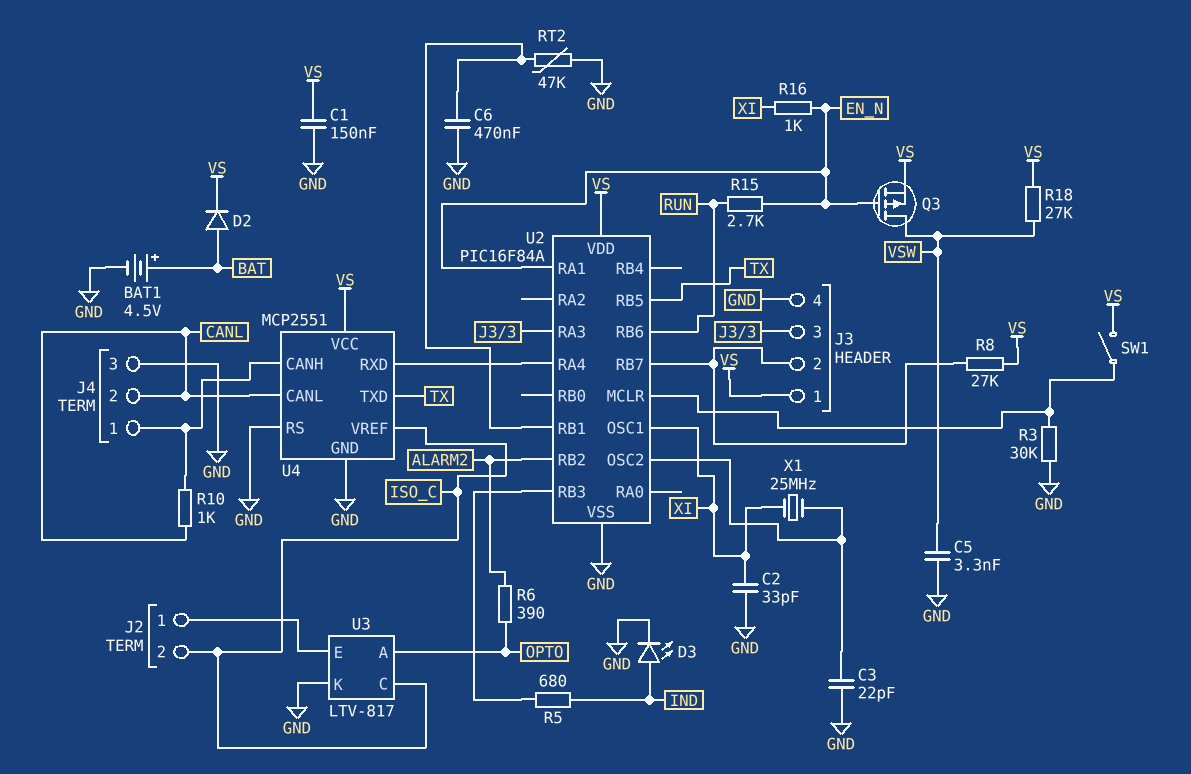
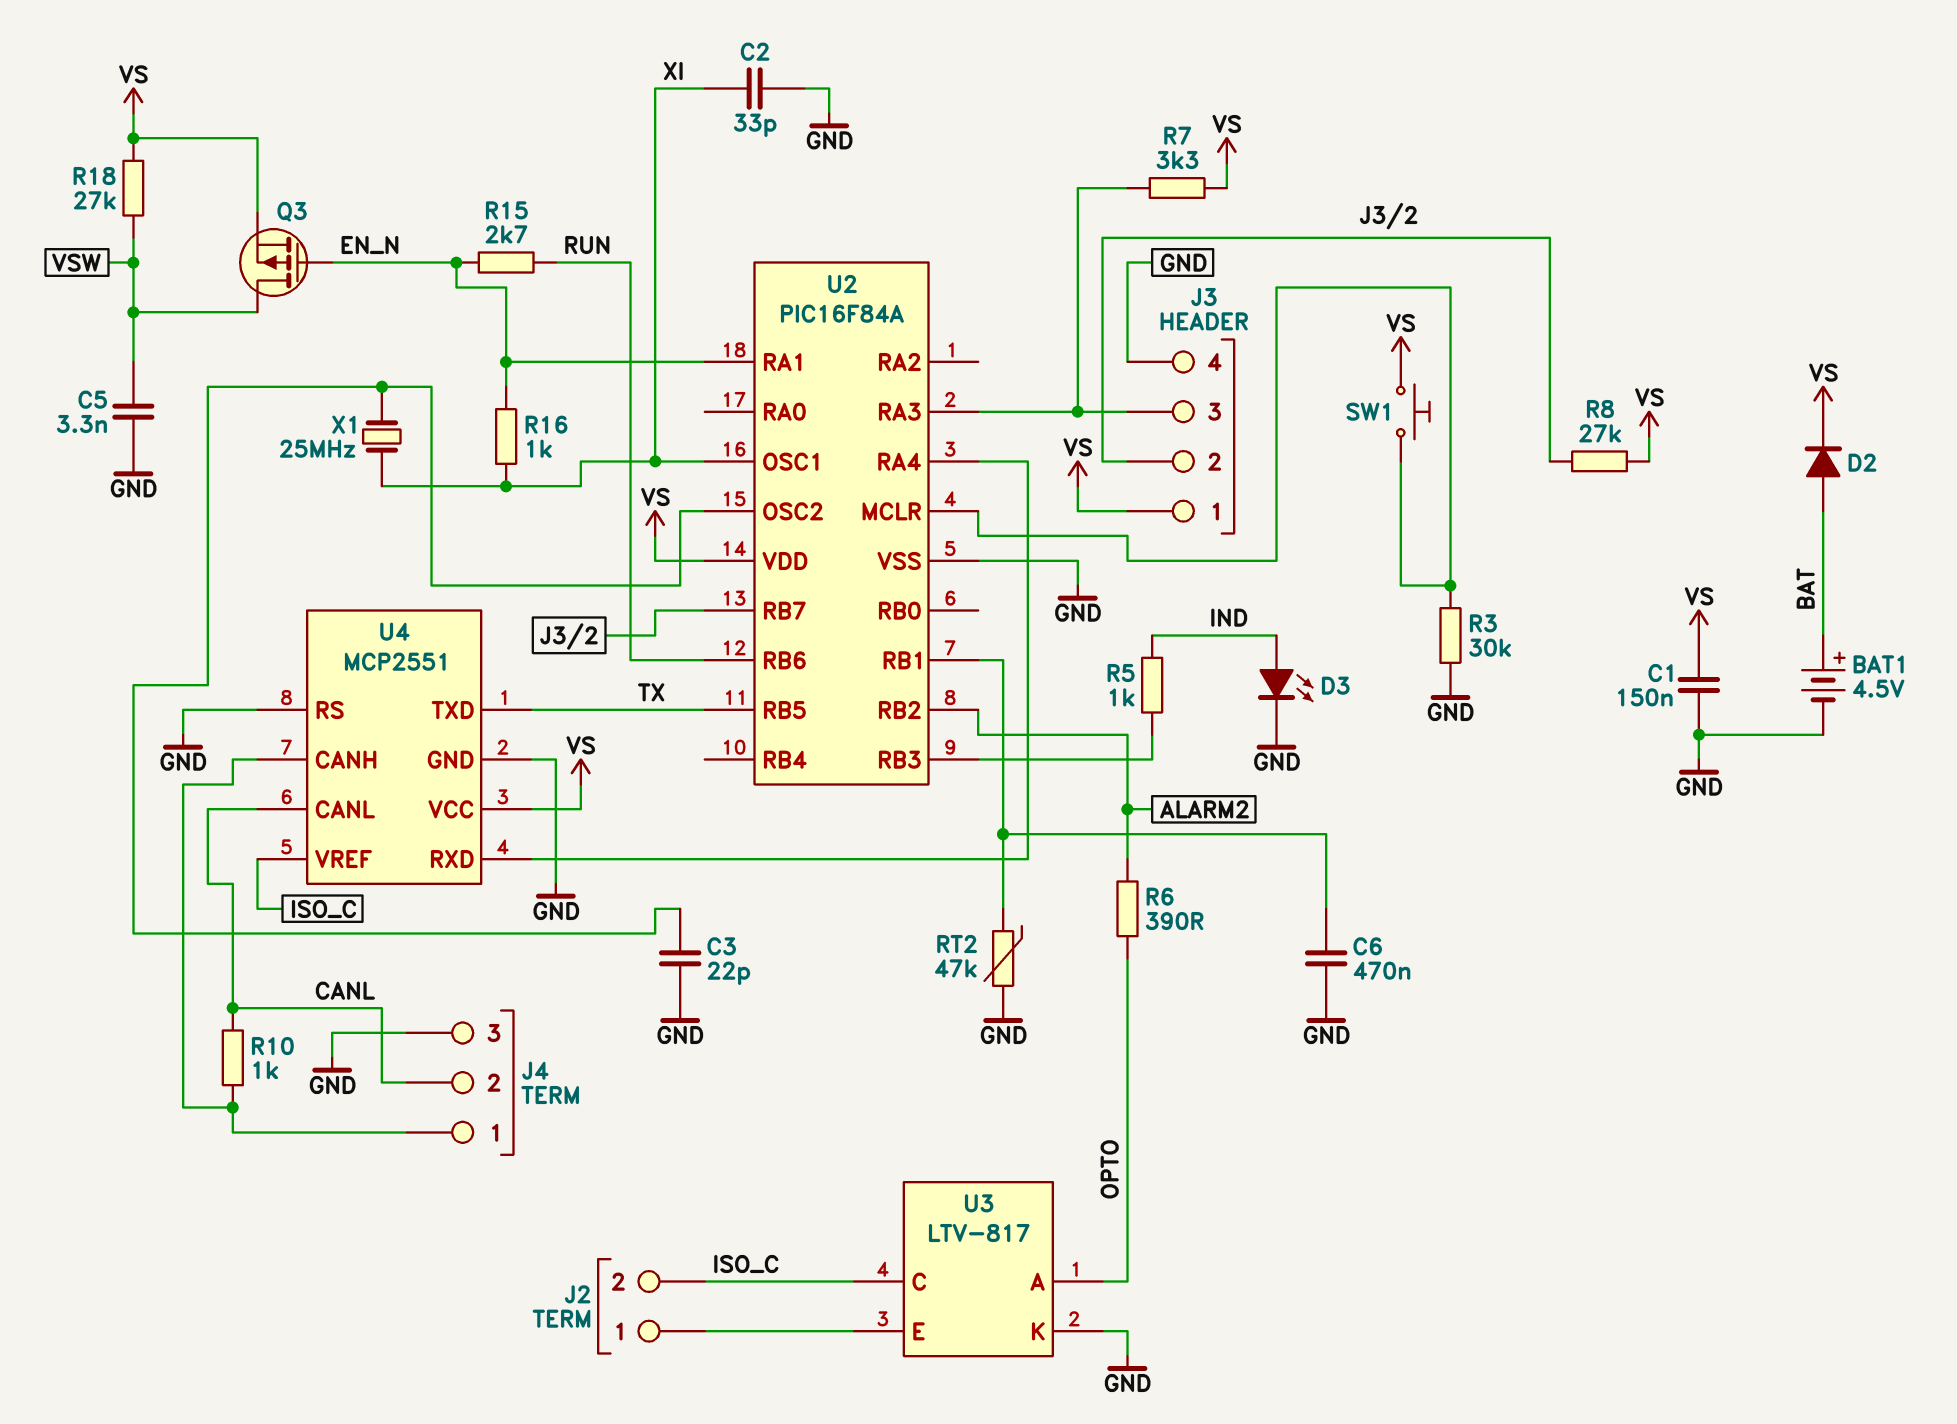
R5: 680 (IND, U2/RB3) -> 1k (IND, U2/RB3)
R7: none -> 3.3k (J3/3, VS)
SW1: switch (U2/MCLR, VS) -> button (U2/MCLR, VS)

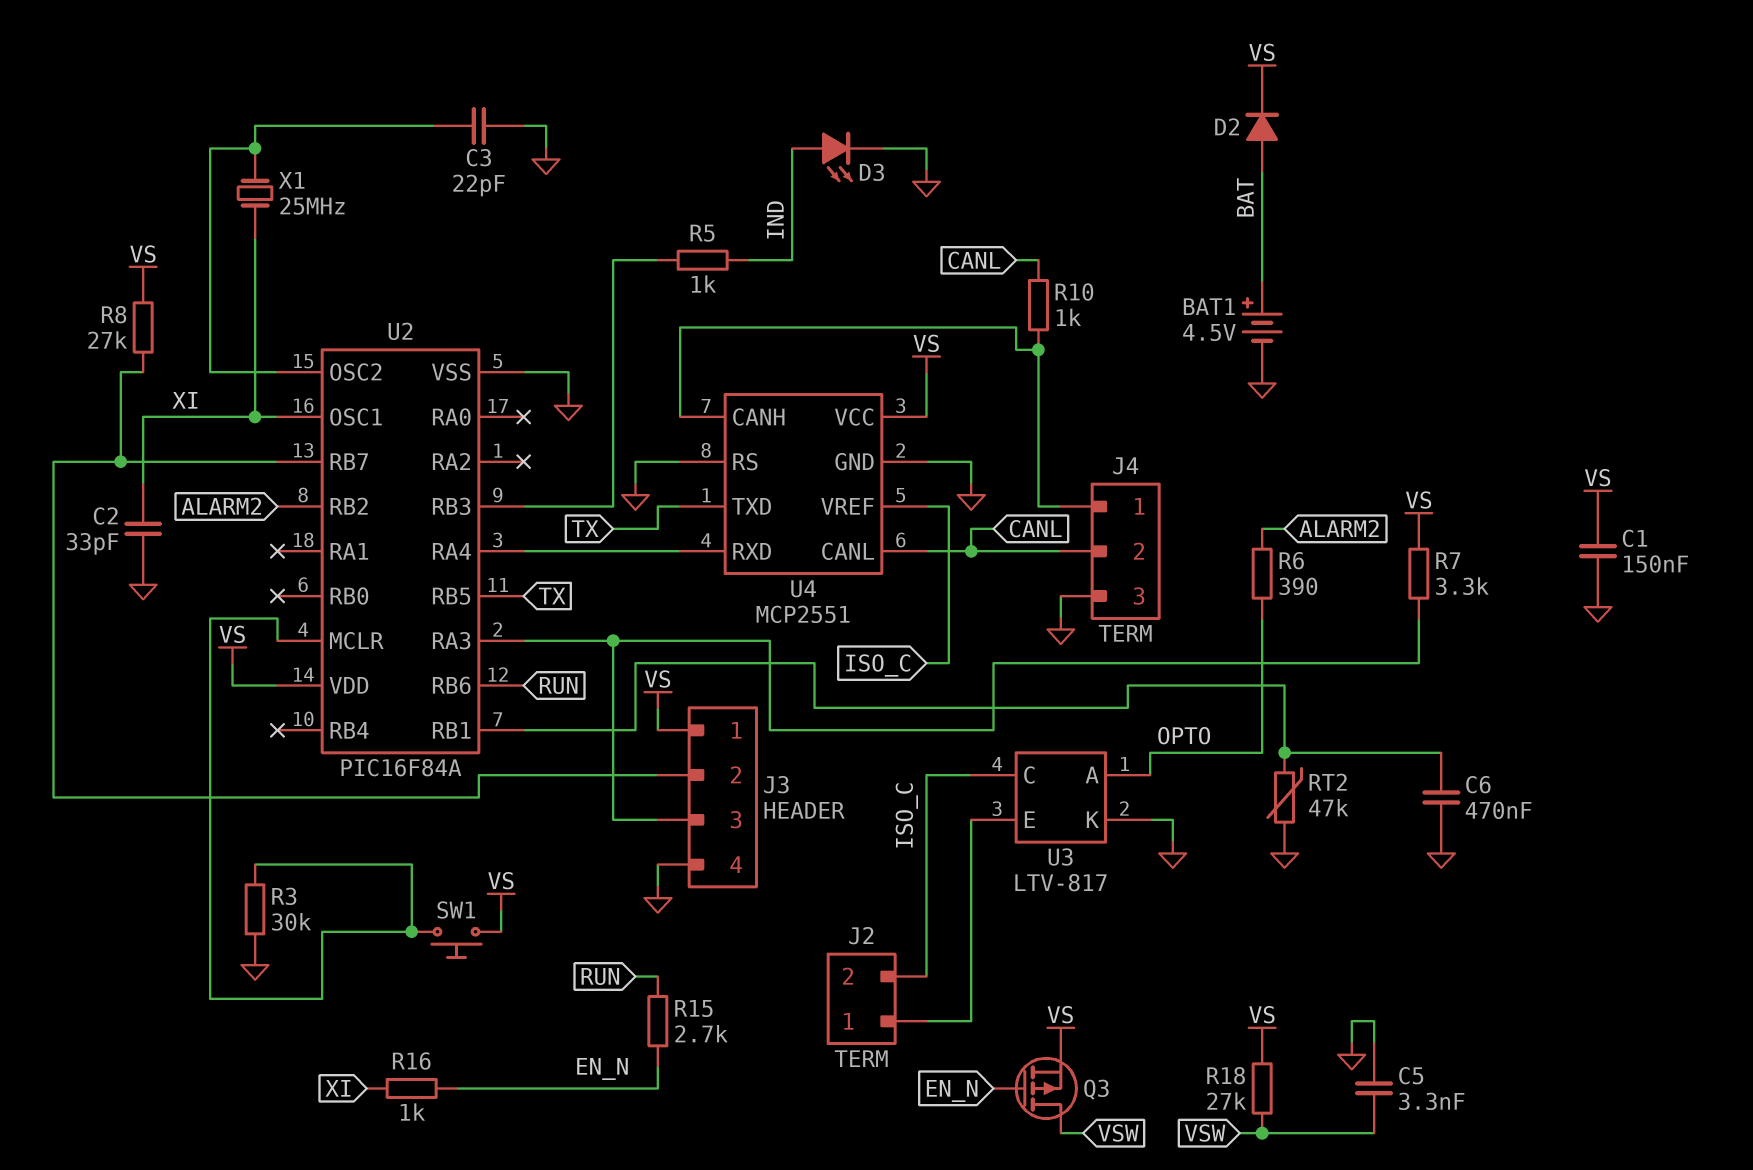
U2 pin RA1: EN_N -> none

